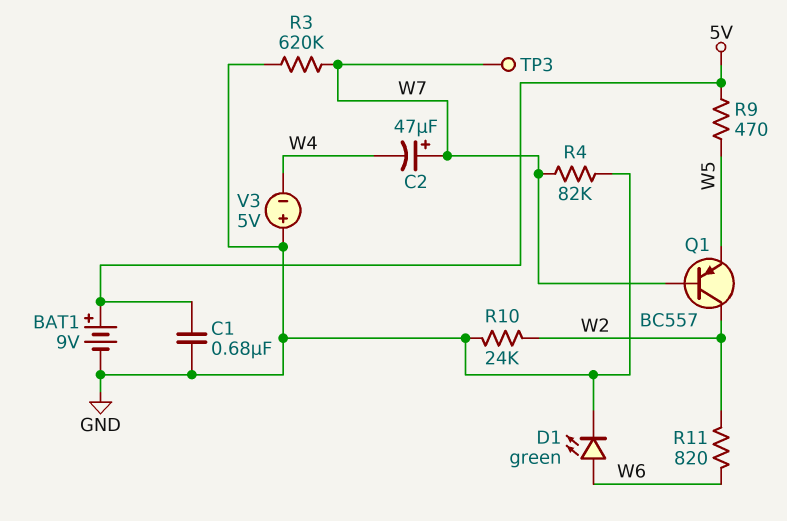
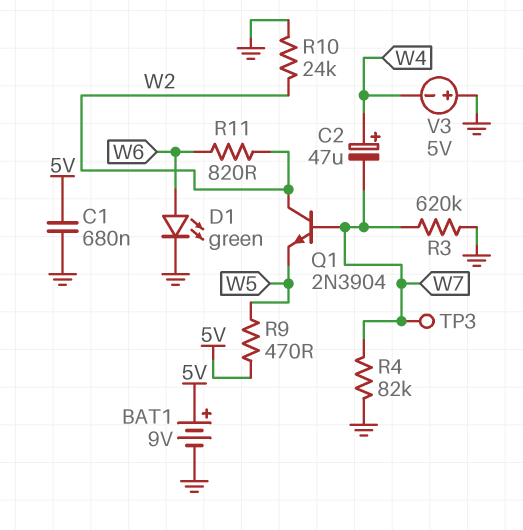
C2: 47uF (plus W7, minus W4) -> 47uF (plus W4, minus W7)
Q1: PNP BC557 (B W7, C W2, E W5) -> NPN 2N3904 (B W7, C W2, E W5)

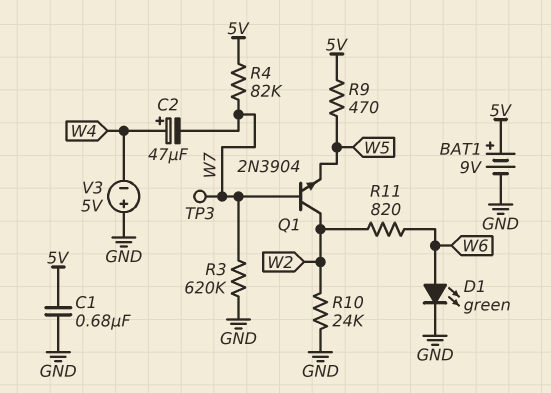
R4: 82k (GND, W7) -> 82k (5V, W7)

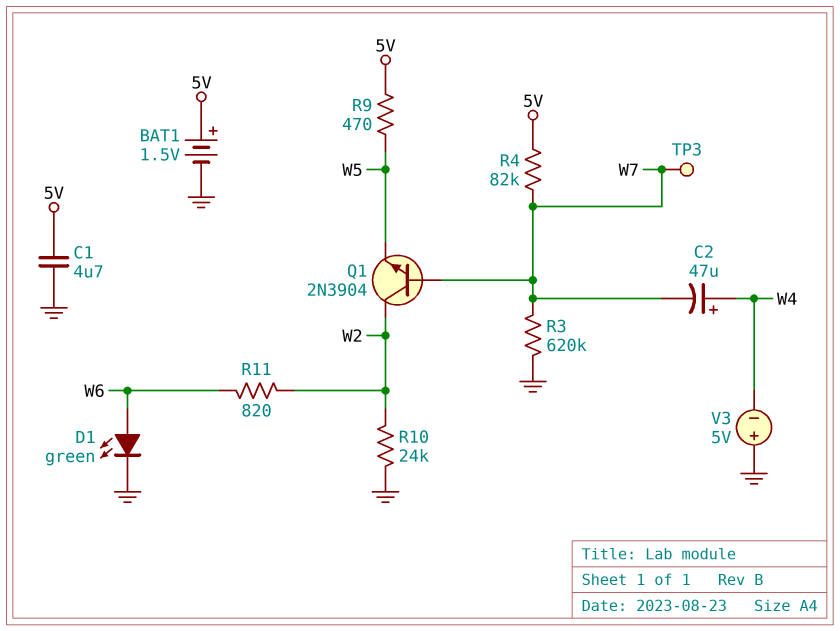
BAT1: 9V (plus 5V, minus GND) -> 1.5V (plus 5V, minus GND)
C1: 680nF (5V, GND) -> 4.7uF (5V, GND)

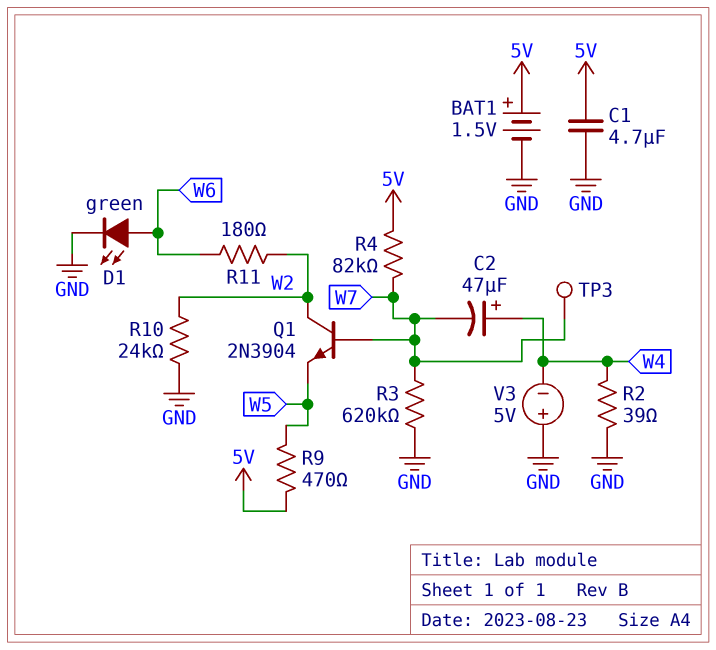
R2: none -> 39 (GND, W4)
R11: 820 (W2, W6) -> 180 (W2, W6)

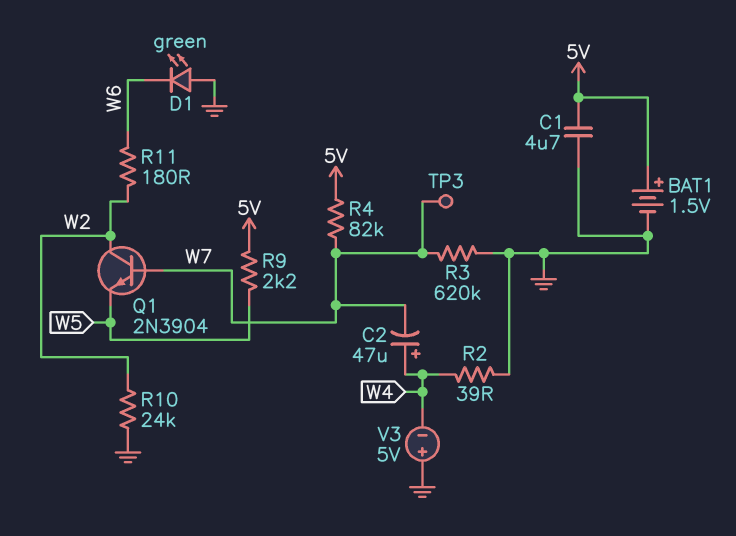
D1: LED green (A W6, K GND) -> LED green (A GND, K W6)
R9: 470 (5V, W5) -> 2.2k (5V, W5)

